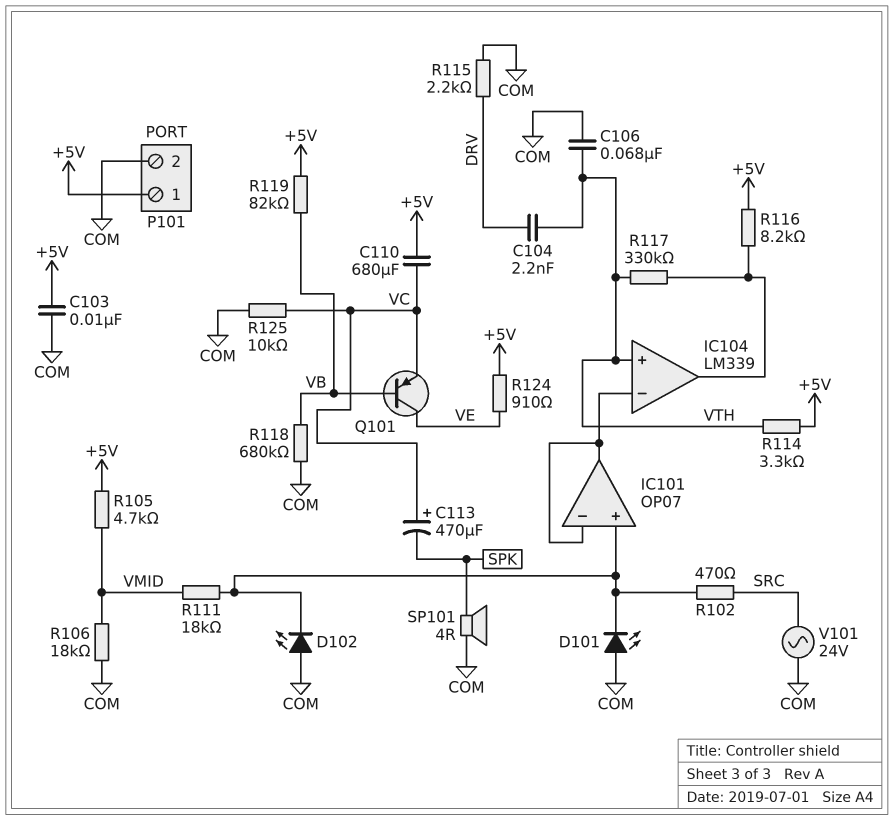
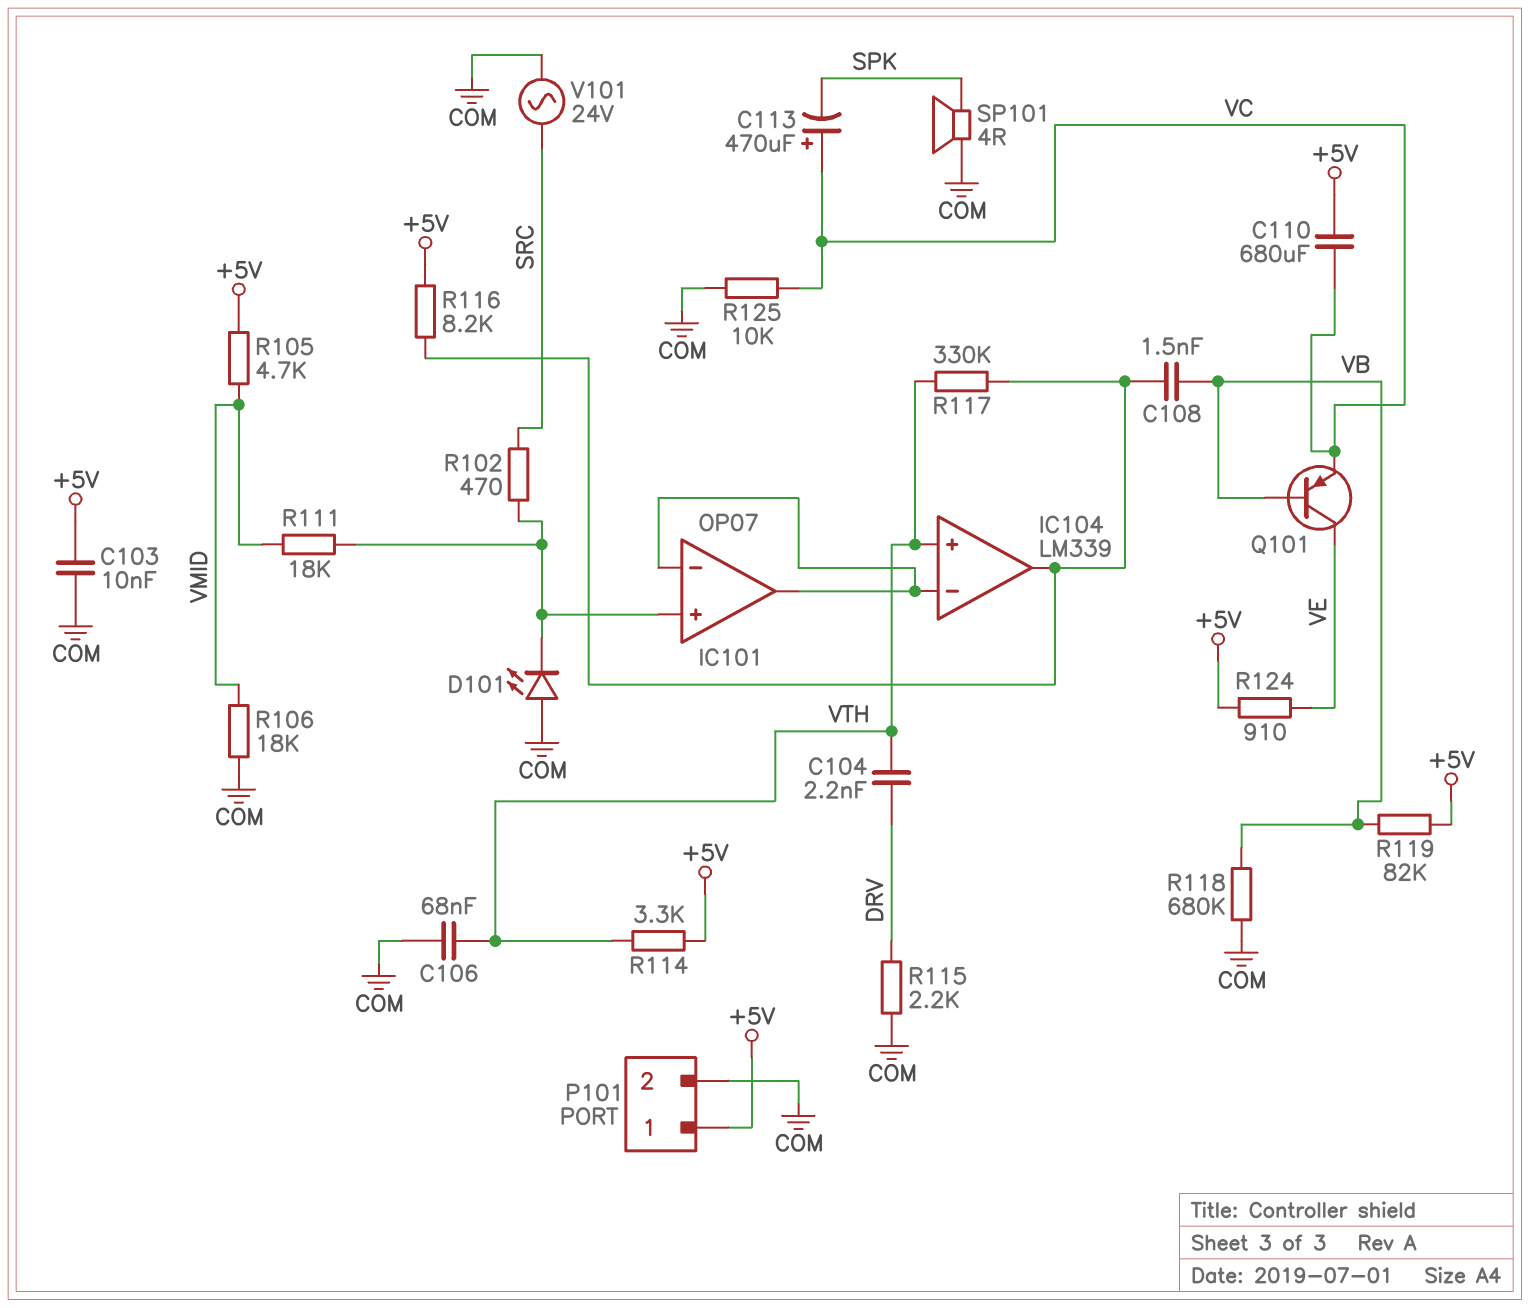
C108: none -> 1.5nF (IC104/out, VB)
D102: LED (A COM, K IC101/in+) -> none

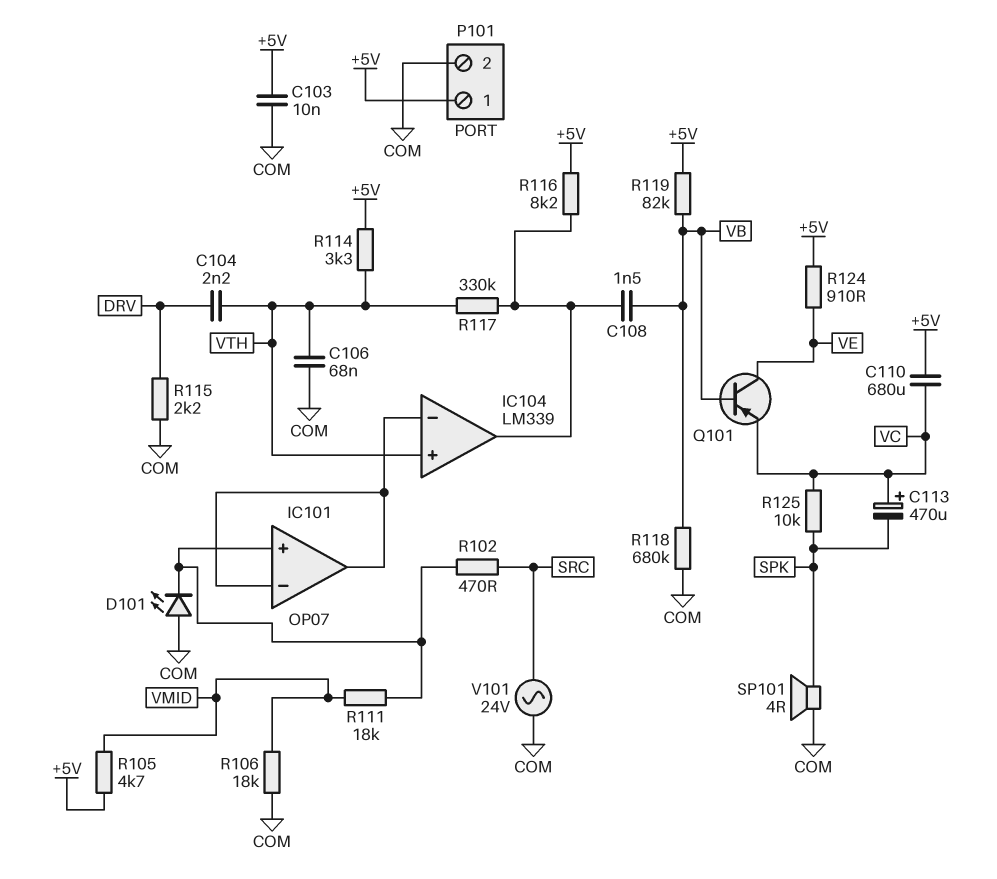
R125: 10k (COM, VC) -> 10k (SPK, VC)

